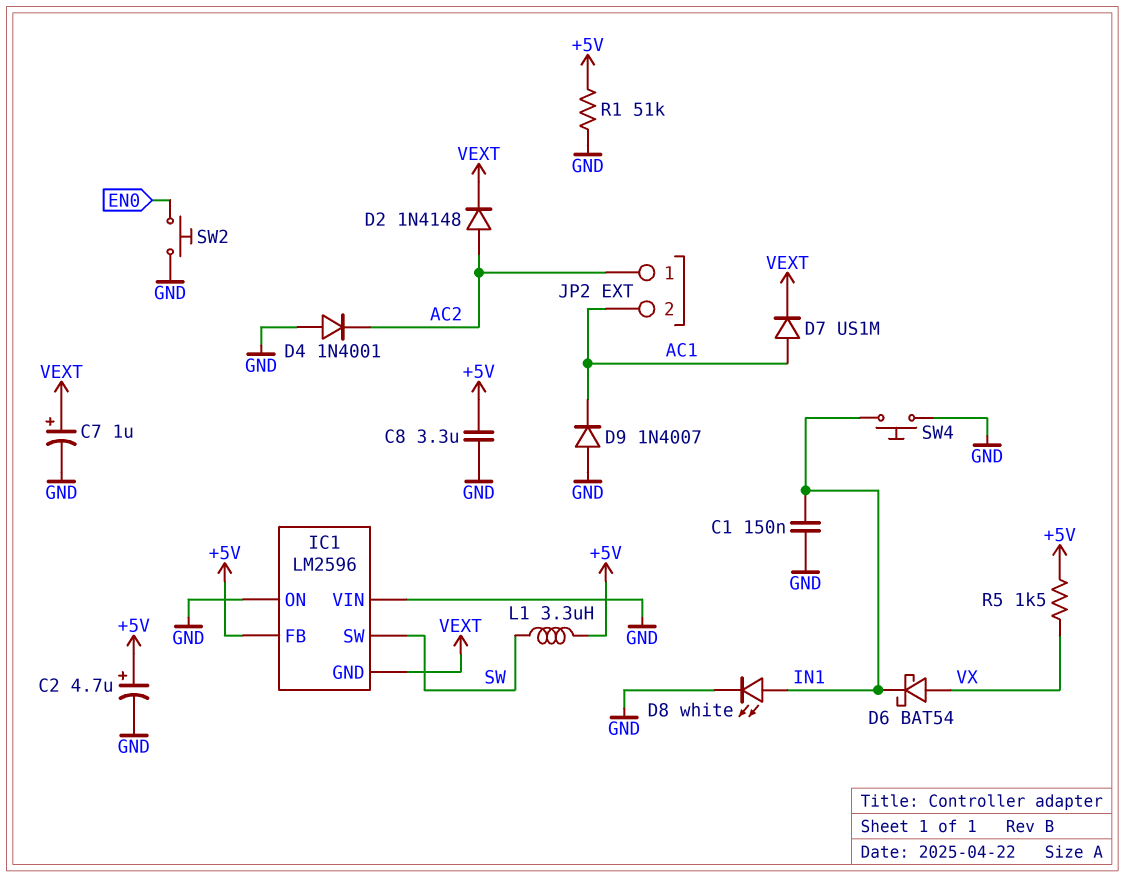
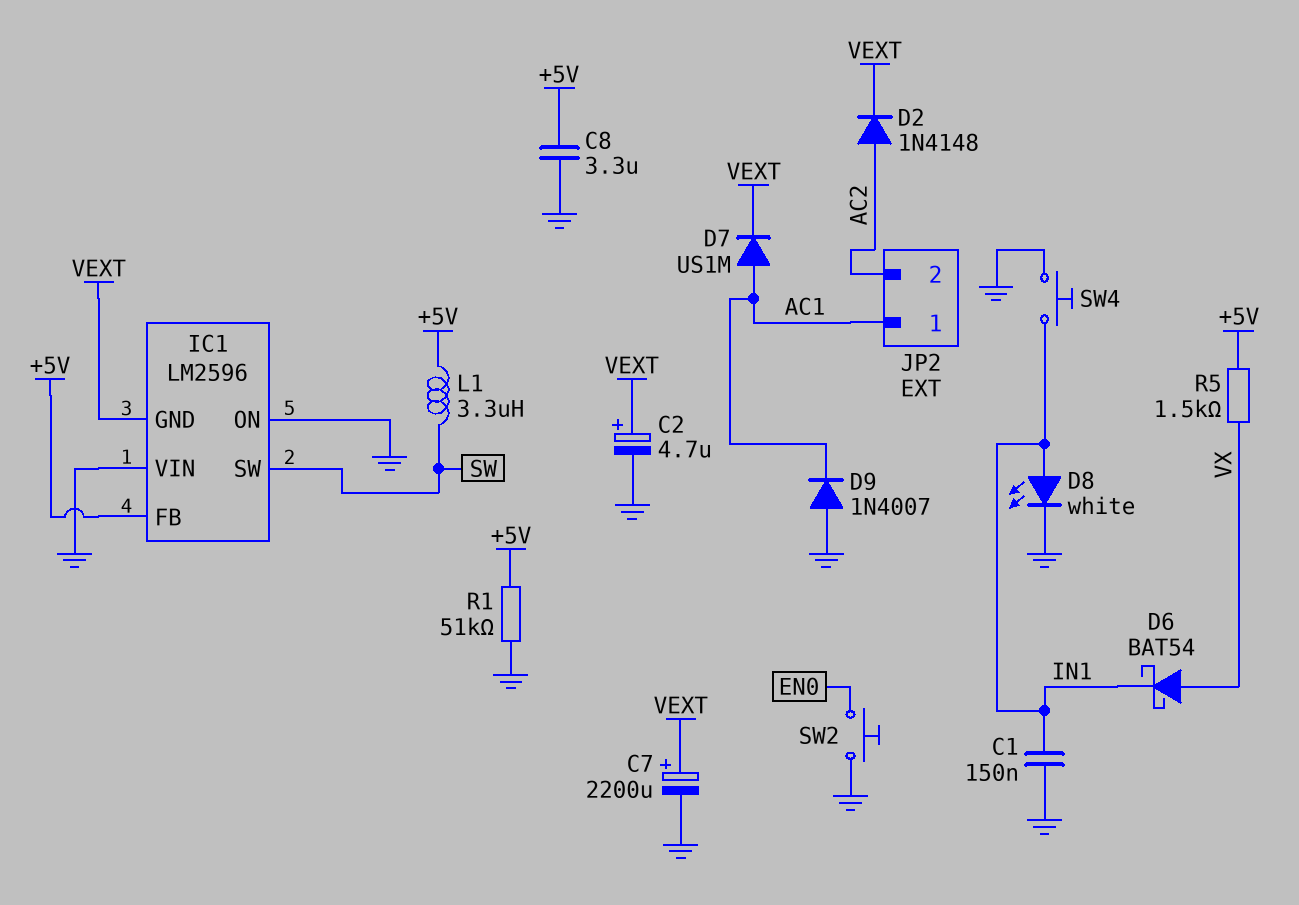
C2: 4.7uF (plus +5V, minus GND) -> 4.7uF (plus VEXT, minus GND)
C7: 1uF (plus VEXT, minus GND) -> 2200uF (plus VEXT, minus GND)
D4: diode 1N4001 (A GND, K AC2) -> none
JP2 pin 1: AC2 -> AC1
JP2 pin 2: AC1 -> AC2

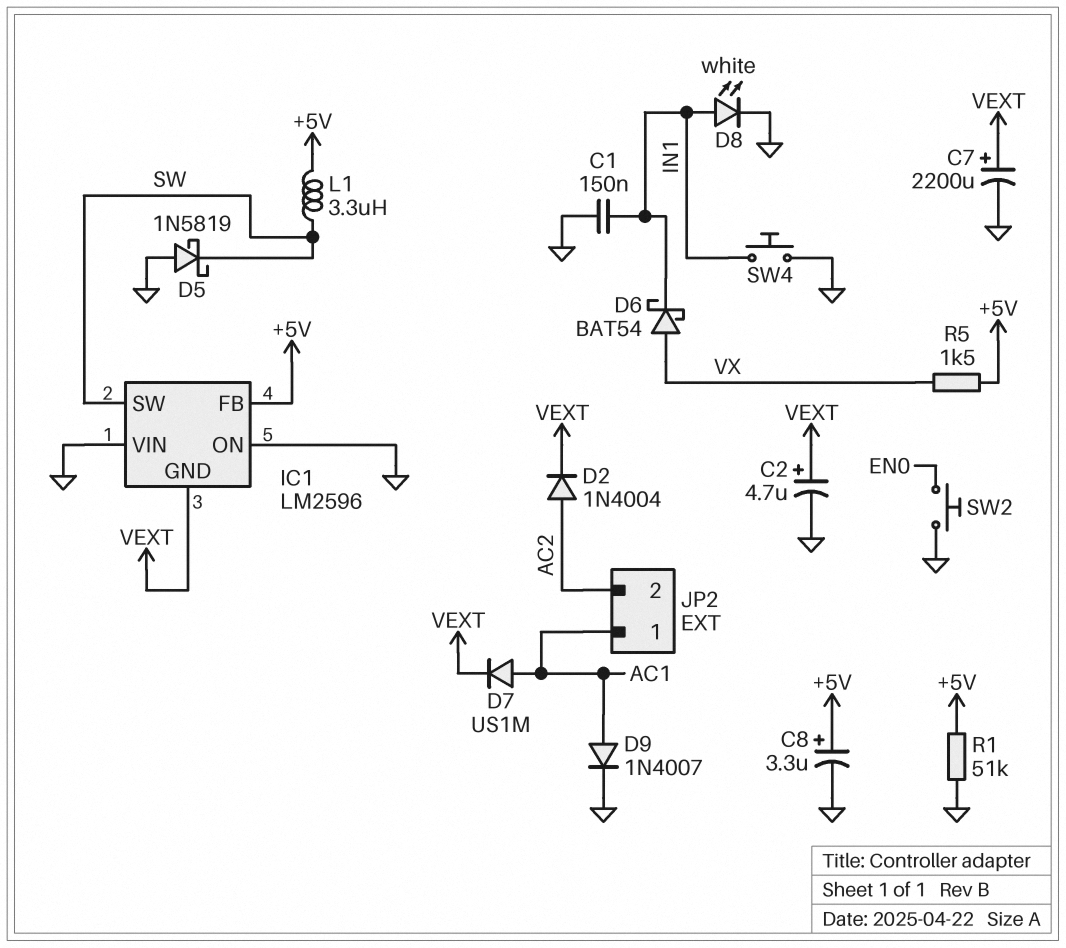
C8: 3.3uF (+5V, GND) -> 3.3uF (plus +5V, minus GND)
D2: diode 1N4148 (A AC2, K VEXT) -> diode 1N4004 (A AC2, K VEXT)
D5: none -> schottky 1N5819 (A GND, K SW)
D9: diode 1N4007 (A GND, K AC1) -> diode 1N4007 (A AC1, K GND)

